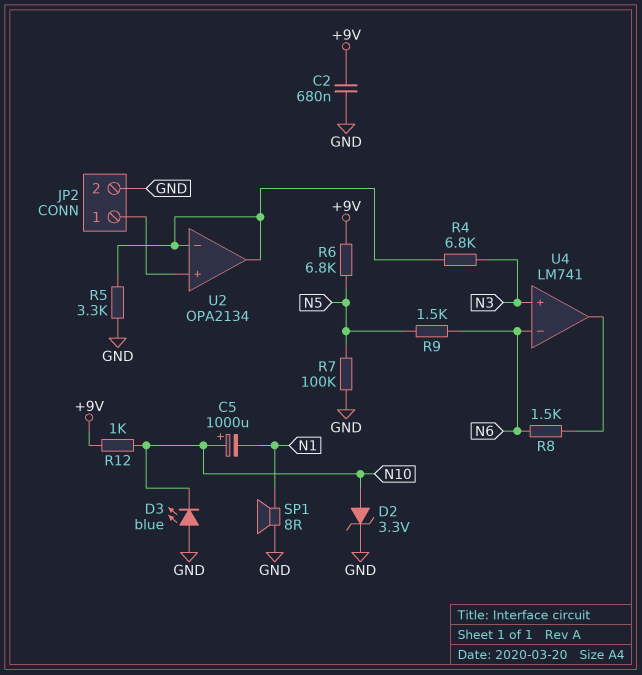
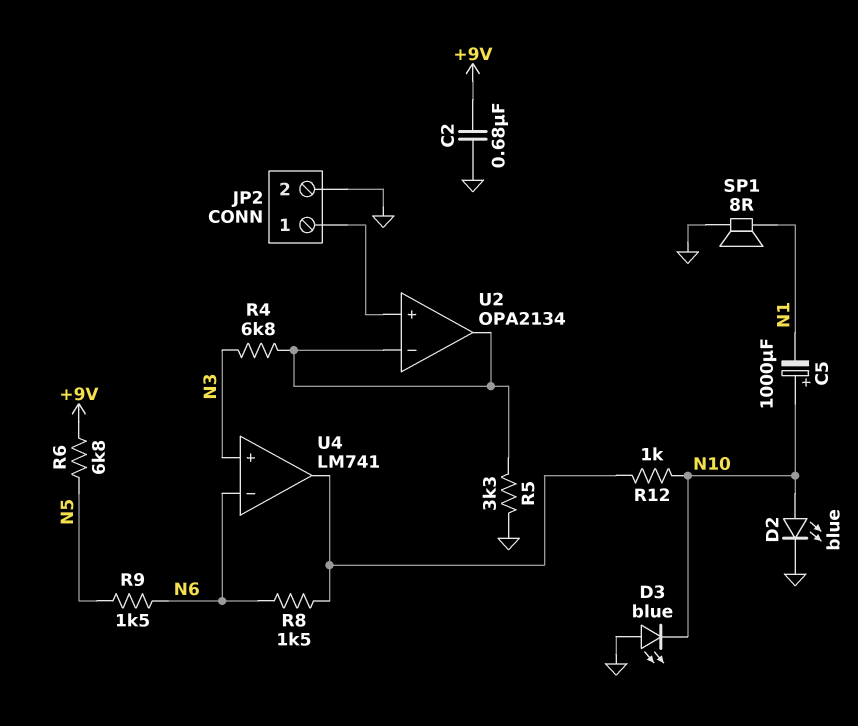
D2: zener 3.3V (A N10, K GND) -> LED blue (A N10, K GND)
R7: 100k (GND, N5) -> none
R12: 1k (+9V, N10) -> 1k (N10, U4/out)

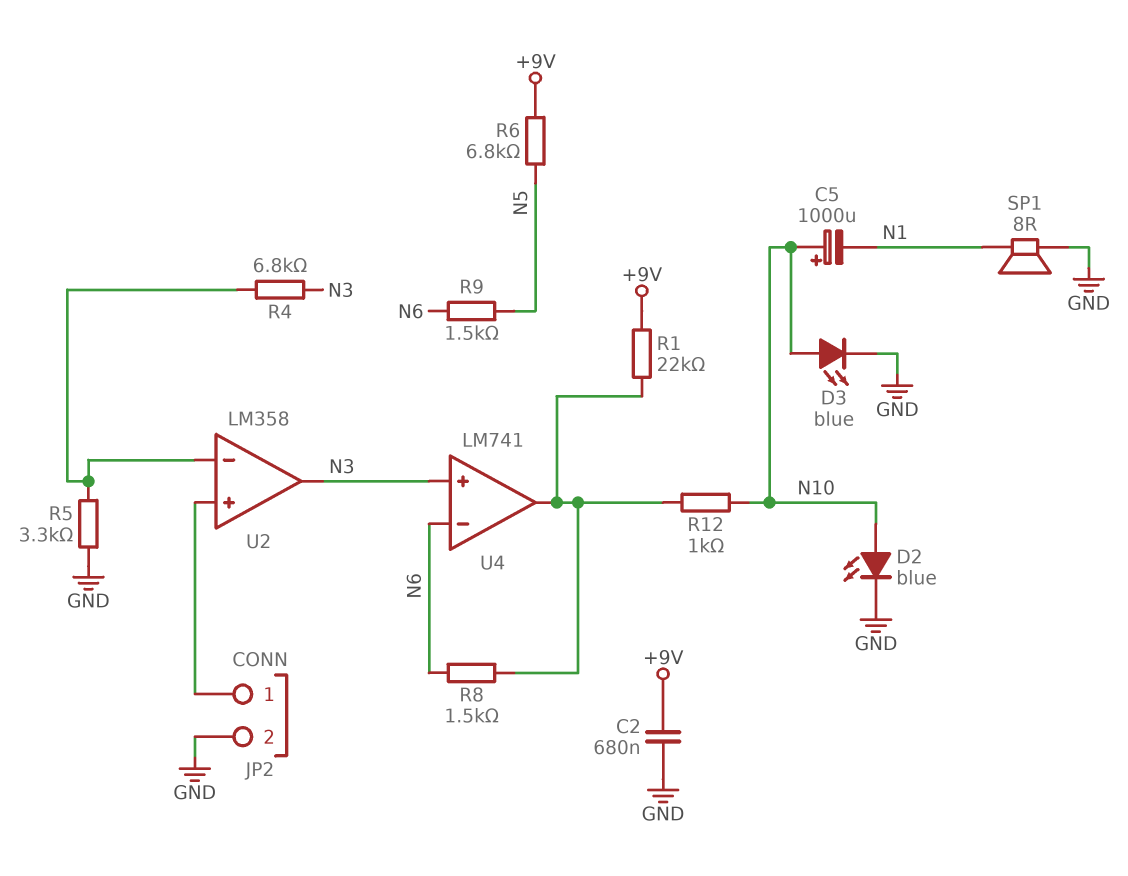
D3: LED blue (A GND, K N10) -> LED blue (A N10, K GND)
R1: none -> 22k (+9V, U4/out)
U2: OPA2134 -> LM358
U2 pin out: U2/in- -> N3

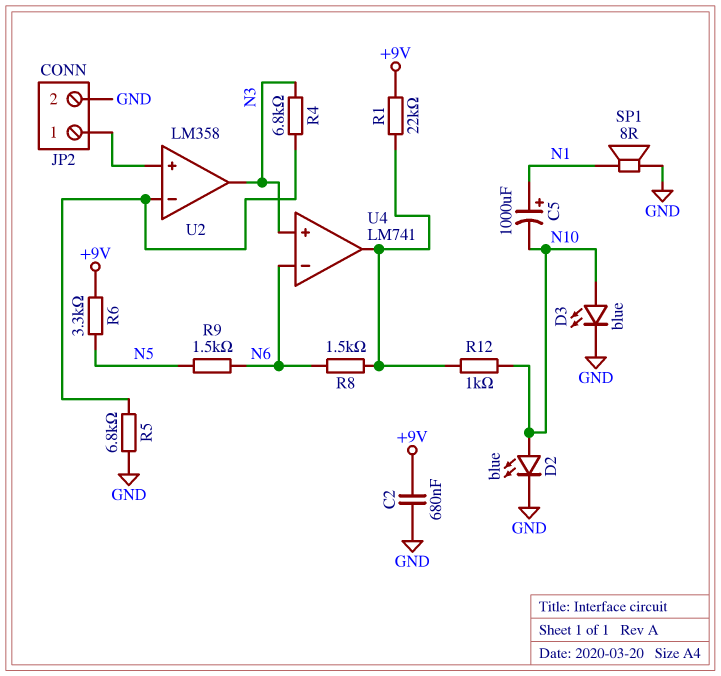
C5: 1000uF (plus N10, minus N1) -> 1000uF (plus N1, minus N10)
R5: 3.3k (GND, U2/in-) -> 6.8k (GND, U2/in-)
R6: 6.8k (+9V, N5) -> 3.3k (+9V, N5)

